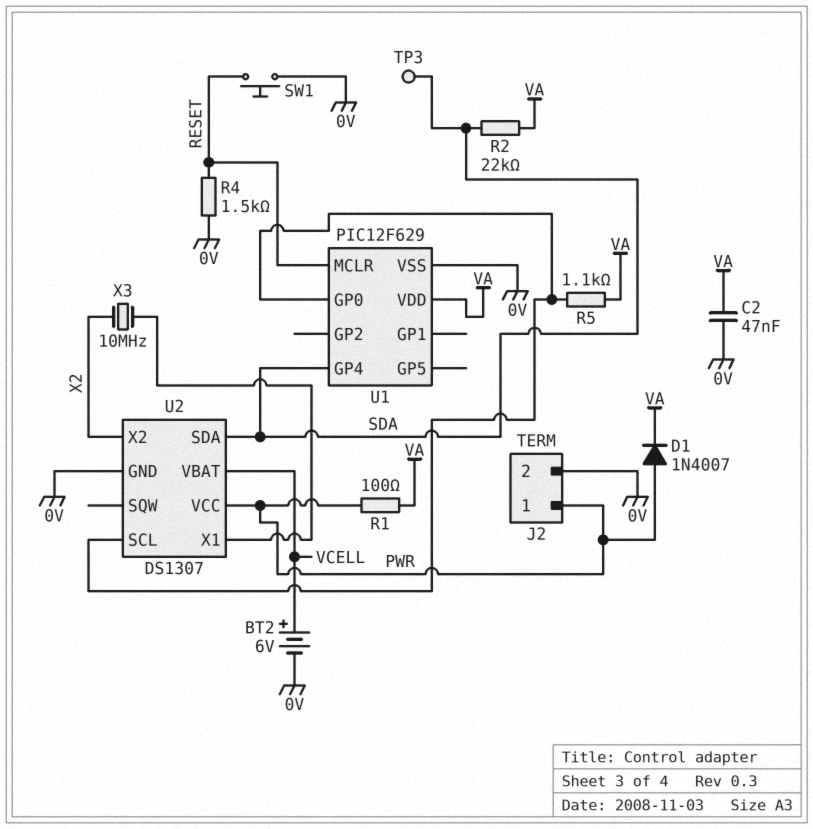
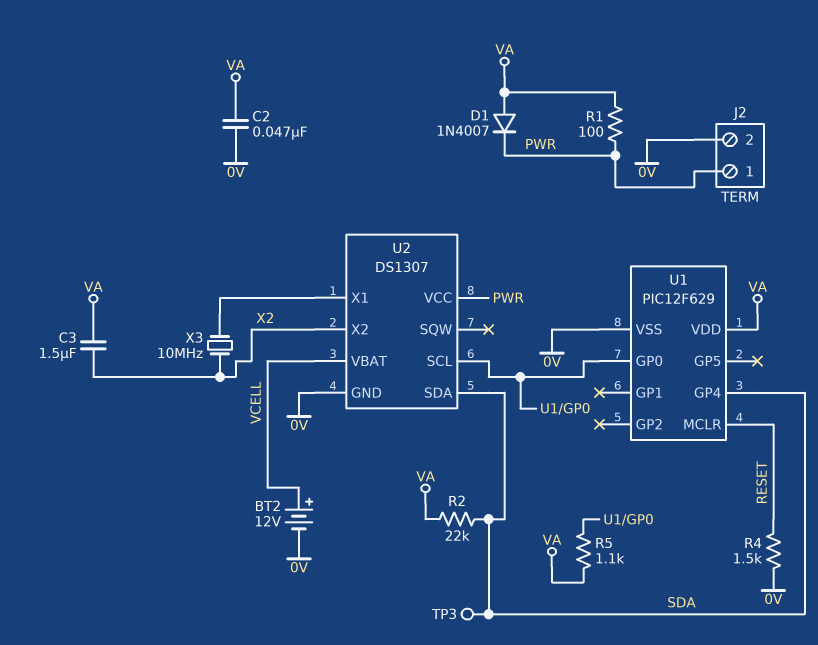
BT2: 6V (plus VCELL, minus 0V) -> 12V (plus VCELL, minus 0V)
C3: none -> 1.5uF (VA, X2)
D1: diode 1N4007 (A PWR, K VA) -> diode 1N4007 (A VA, K PWR)
SW1: button (0V, RESET) -> none

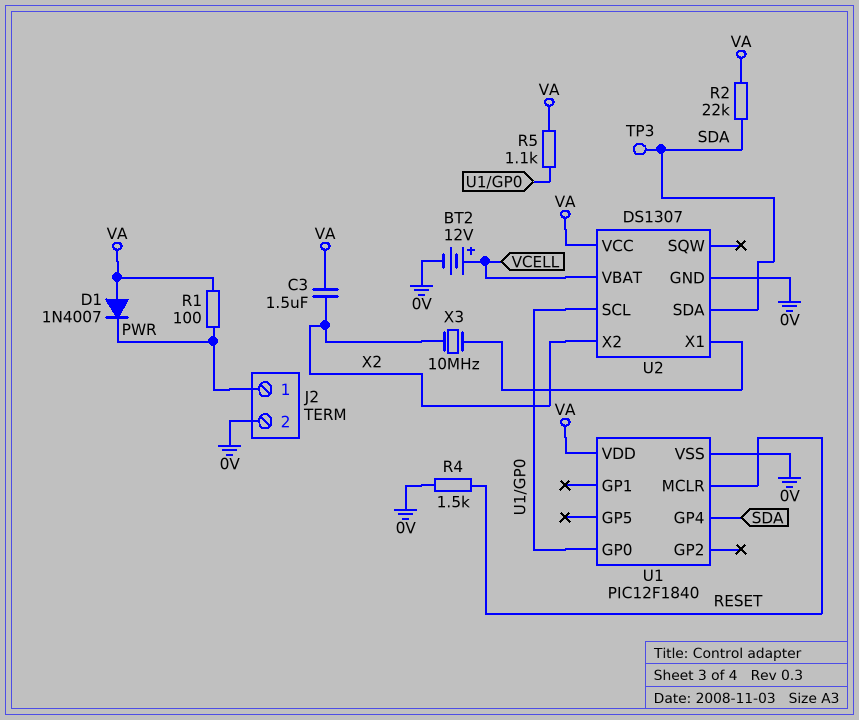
C2: 47nF (0V, VA) -> none
U1: PIC12F629 -> PIC12F1840
U2 pin VCC: PWR -> VA

